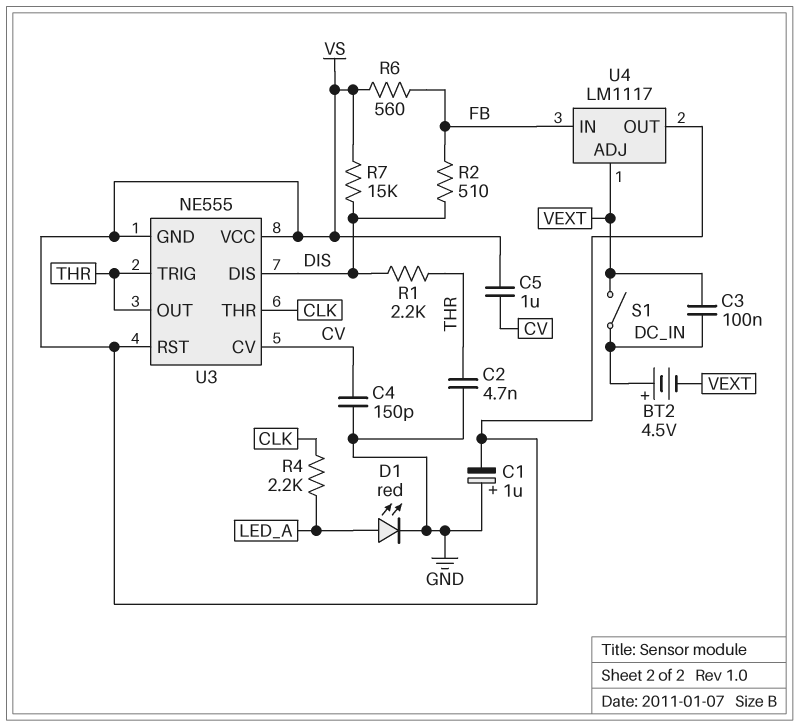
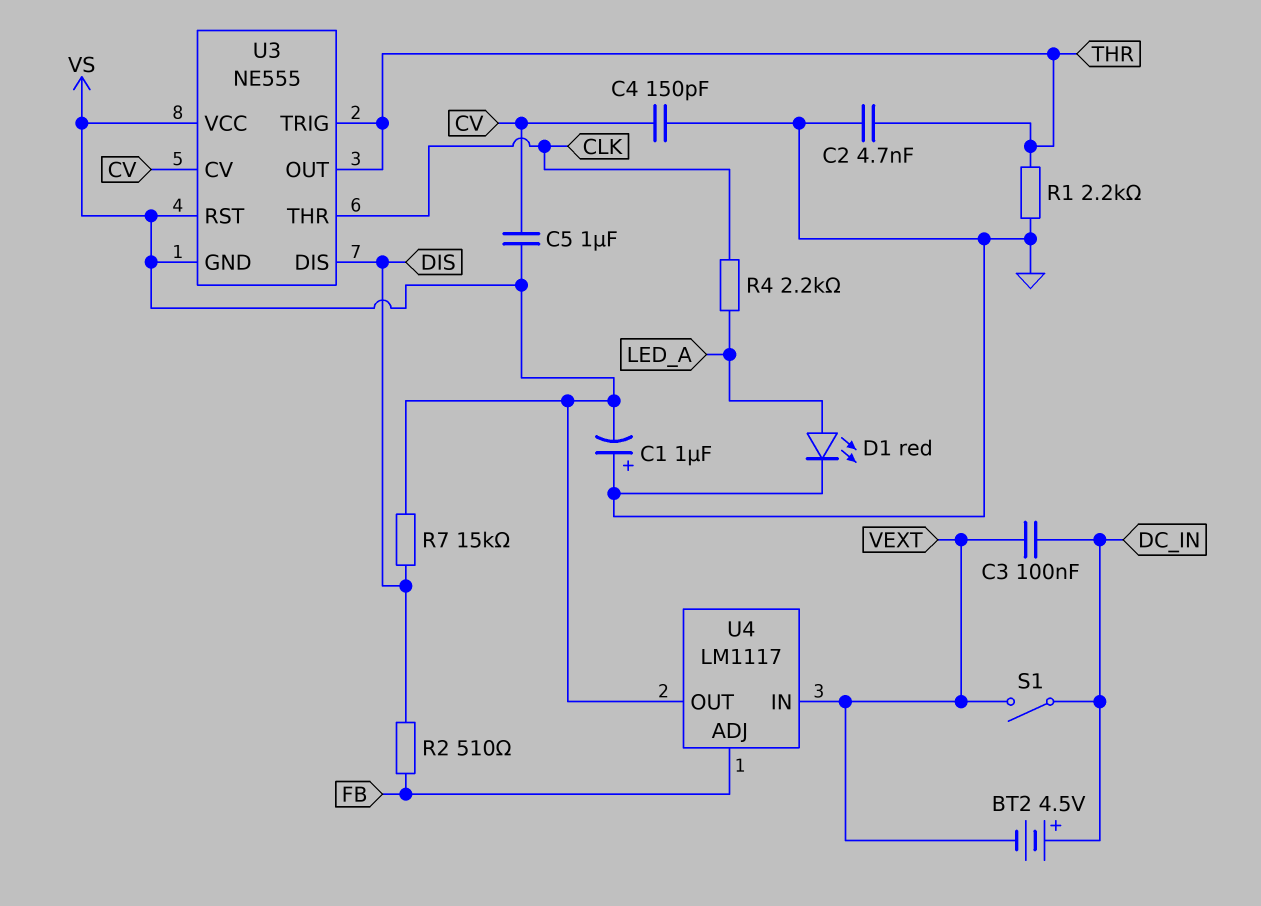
R1: 2.2k (DIS, THR) -> 2.2k (GND, THR)
R6: 560 (FB, VS) -> none
U4 pin ADJ: VEXT -> FB
U4 pin IN: FB -> VEXT

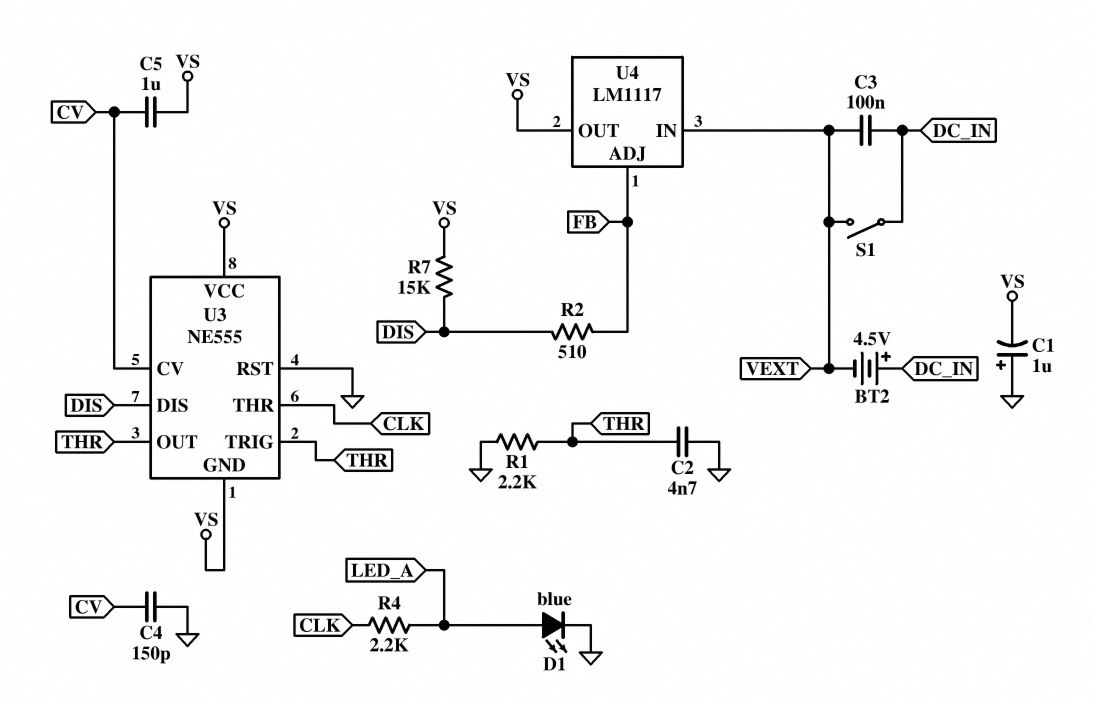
D1: LED red (A LED_A, K GND) -> LED blue (A LED_A, K GND)
U3 pin RST: VS -> GND

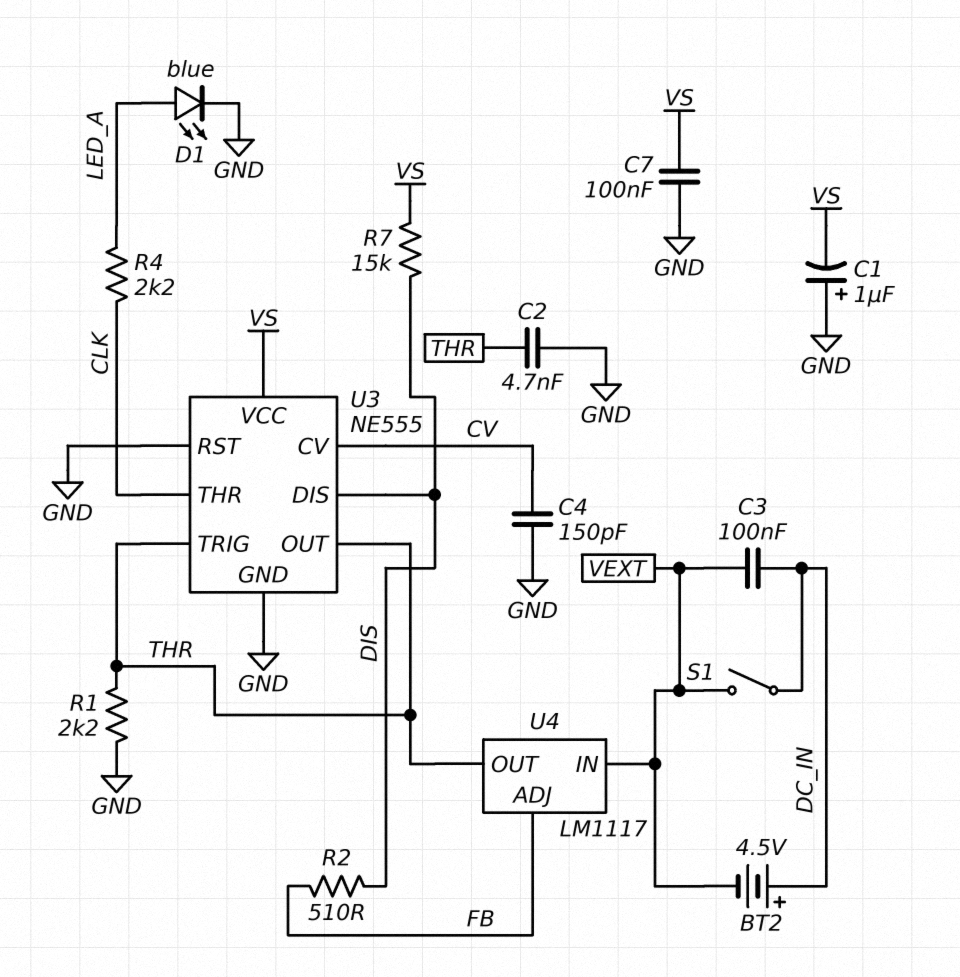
C5: 1uF (CV, VS) -> none
C7: none -> 100nF (GND, VS)
U3 pin GND: VS -> GND
U4 pin OUT: VS -> THR

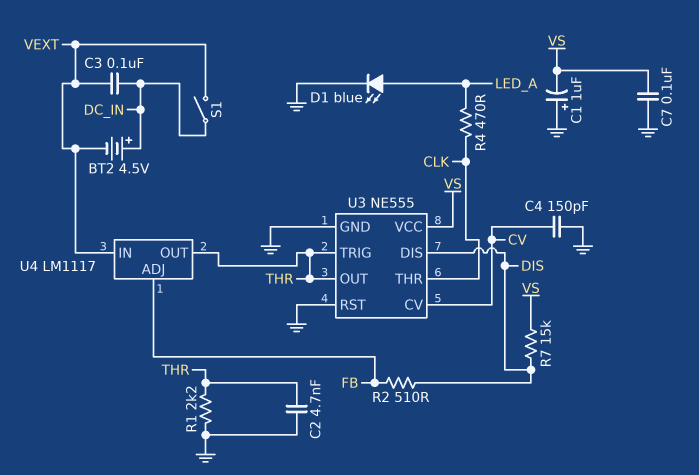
R4: 2.2k (CLK, LED_A) -> 470 (CLK, LED_A)

